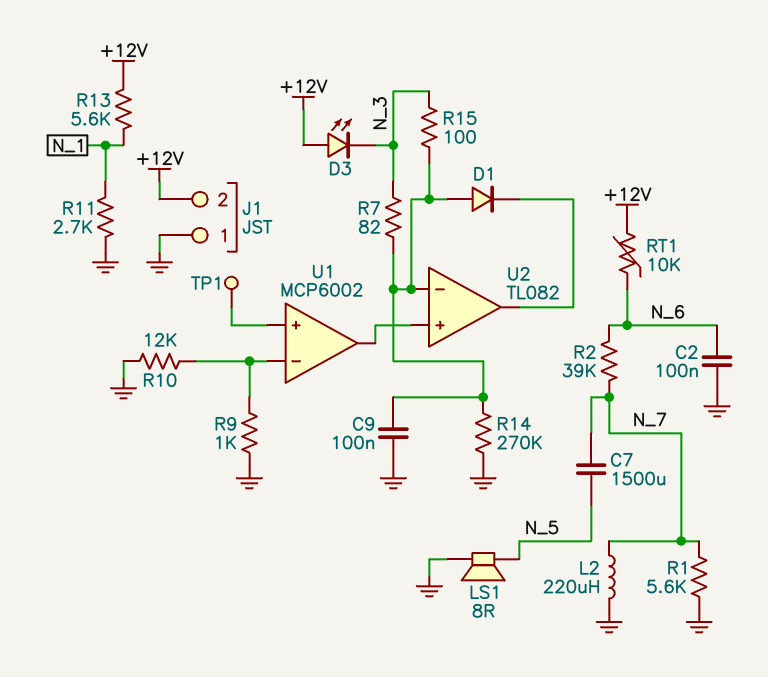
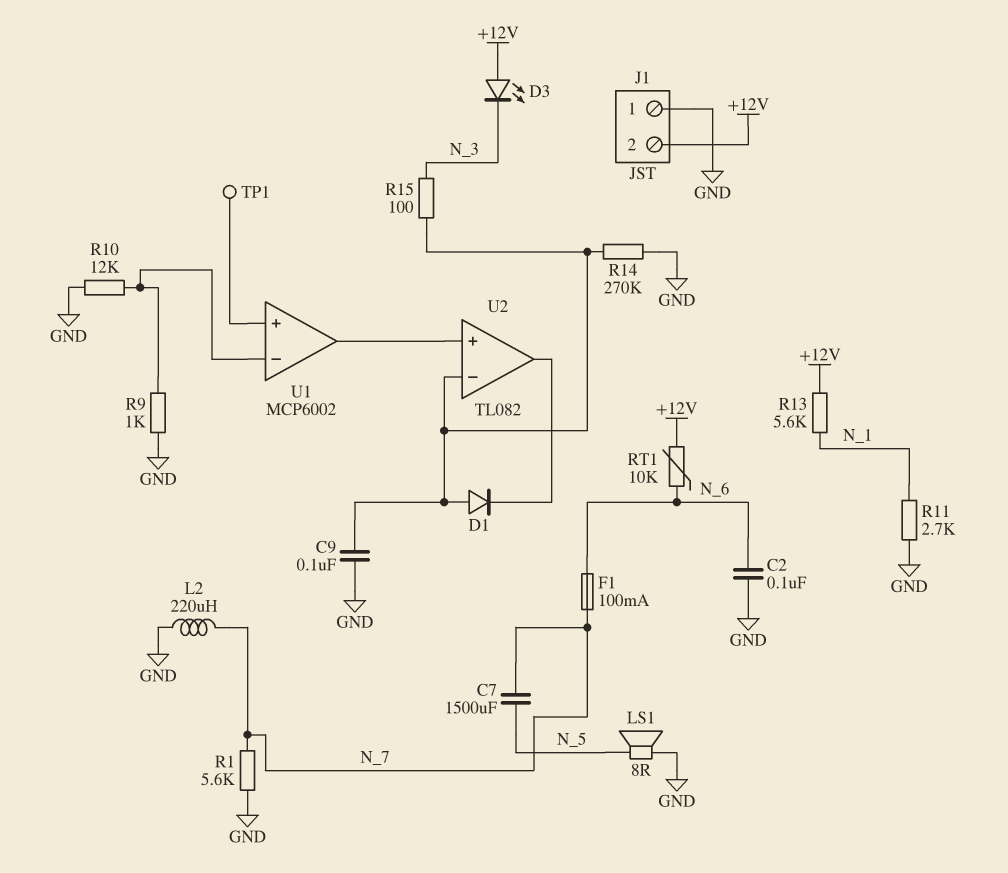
F1: none -> 100mA (N_6, N_7)
R2: 39k (N_6, N_7) -> none
R7: 82 (N_3, U2/in-) -> none

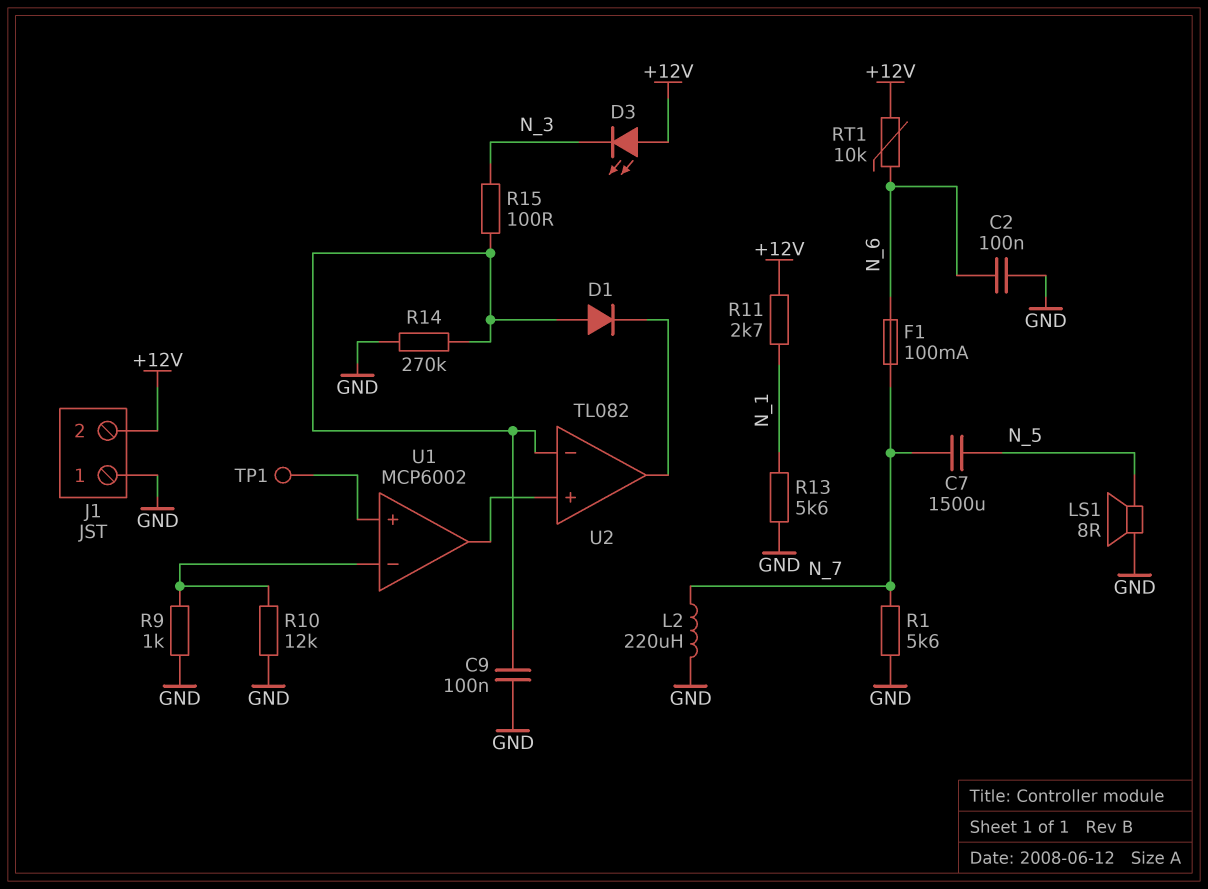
R11: 2.7k (GND, N_1) -> 2.7k (+12V, N_1)
R13: 5.6k (+12V, N_1) -> 5.6k (GND, N_1)

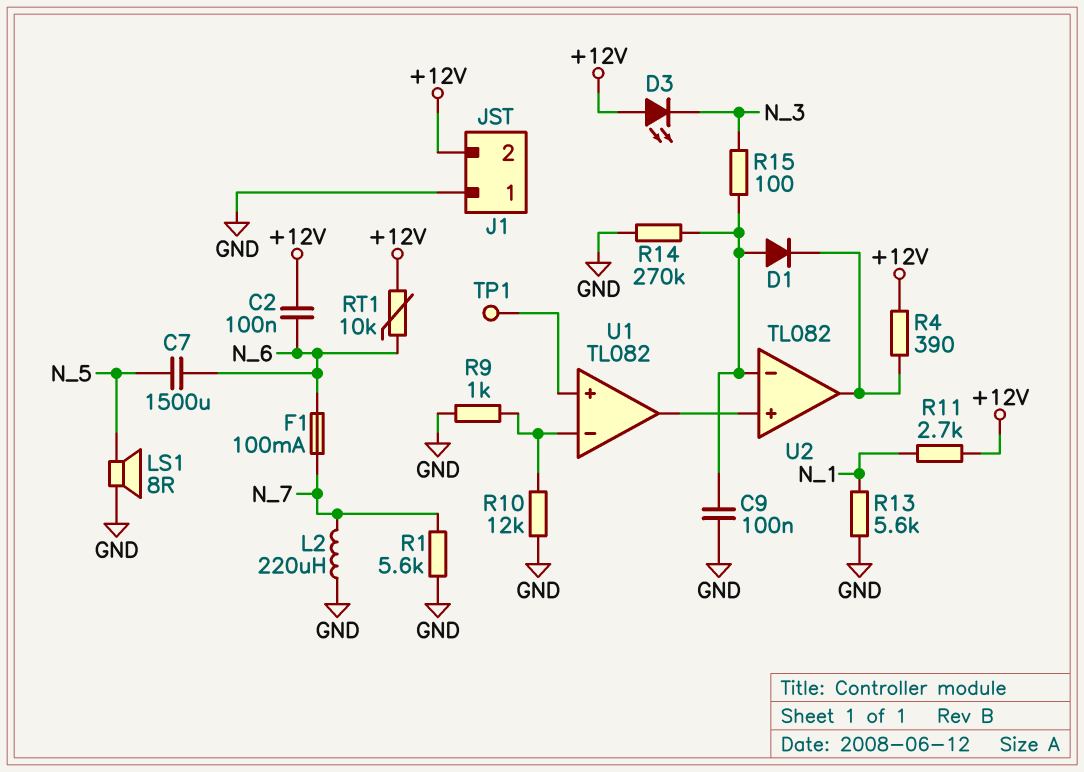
C2: 100nF (GND, N_6) -> 100nF (+12V, N_6)
C7: 1500uF (N_5, N_7) -> 1500uF (N_5, N_6)
R4: none -> 390 (+12V, U2/out)
U1: MCP6002 -> TL082

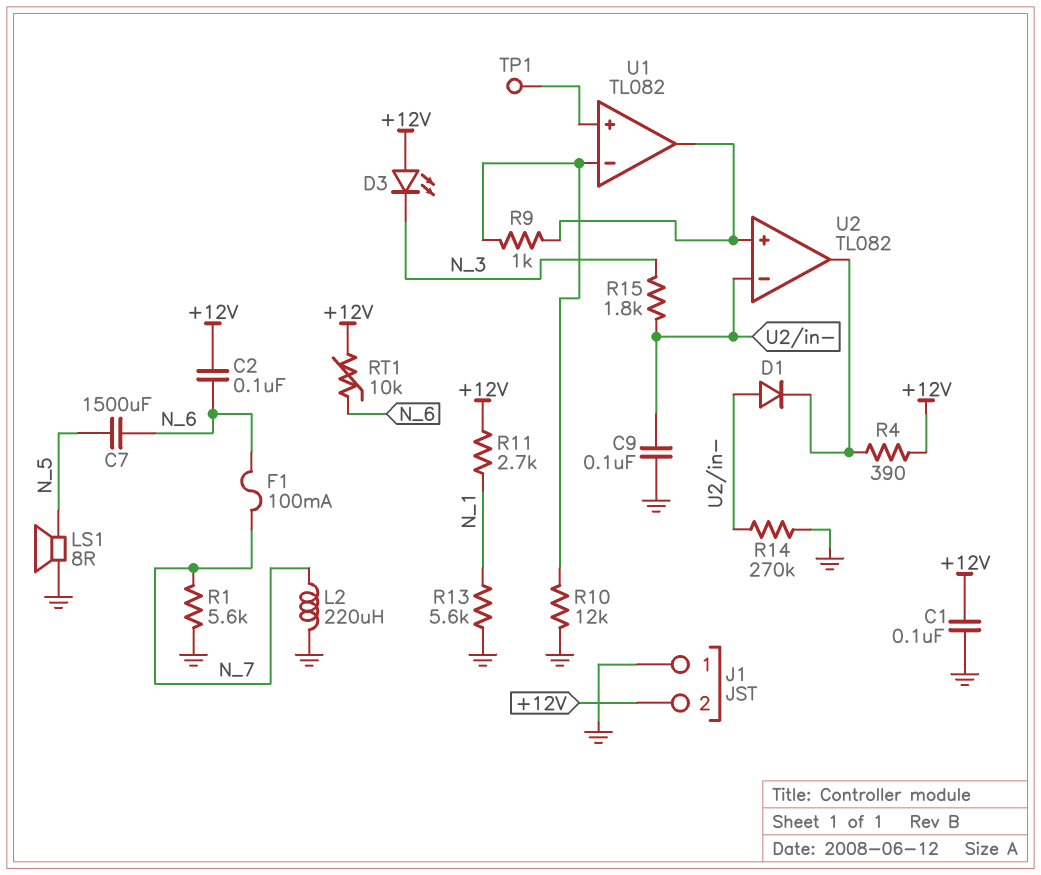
C1: none -> 100nF (+12V, GND)
R9: 1k (GND, U1/in-) -> 1k (U1/in-, U1/out)
R15: 100 (N_3, U2/in-) -> 1.8k (N_3, U2/in-)

